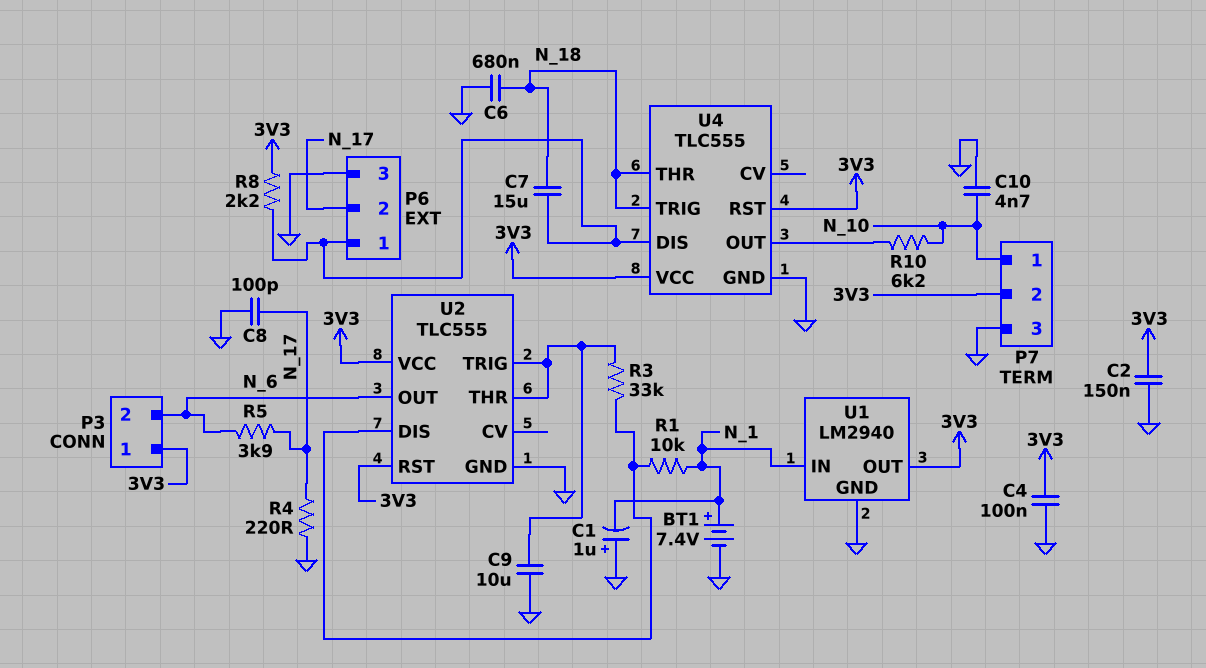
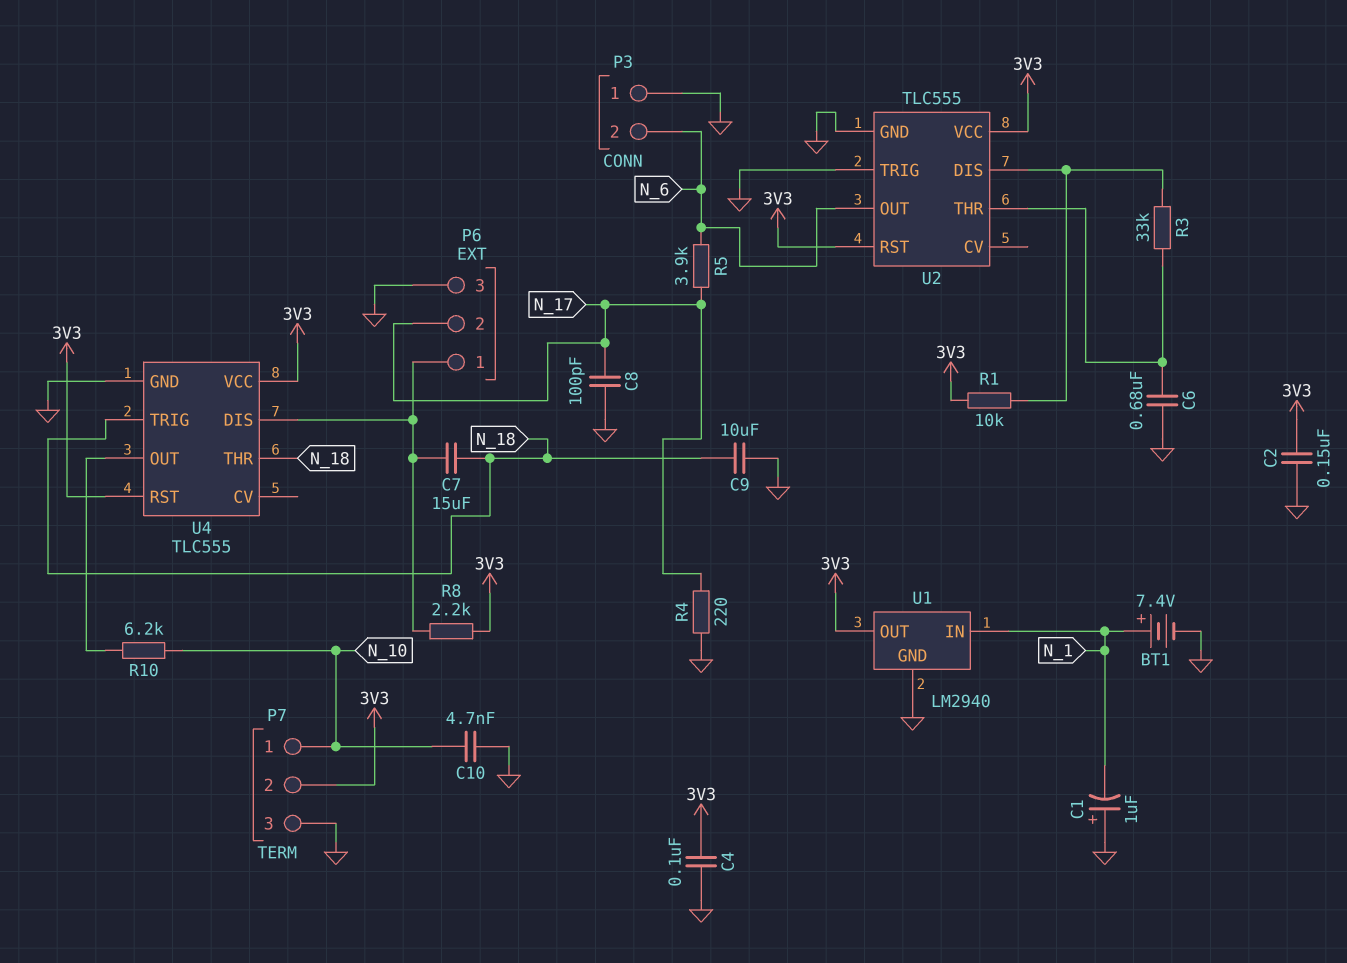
C6: 680nF (GND, N_18) -> 680nF (GND, U2/THR)
C9: 10uF (GND, U2/THR) -> 10uF (GND, N_18)
P3 pin 1: 3V3 -> GND
R1: 10k (N_1, U2/DIS) -> 10k (3V3, U2/DIS)
U2 pin TRIG: U2/THR -> GND

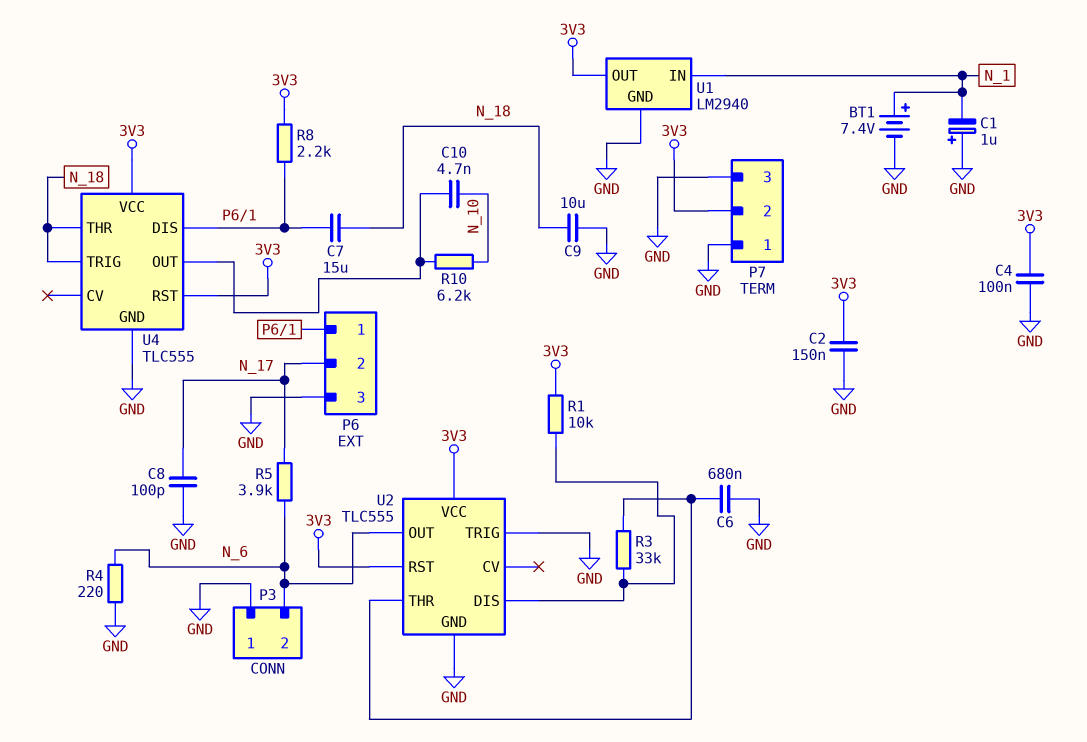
C10: 4.7nF (GND, N_10) -> 4.7nF (N_10, U4/OUT)
P7 pin 1: N_10 -> GND
R4: 220 (GND, N_17) -> 220 (GND, N_6)

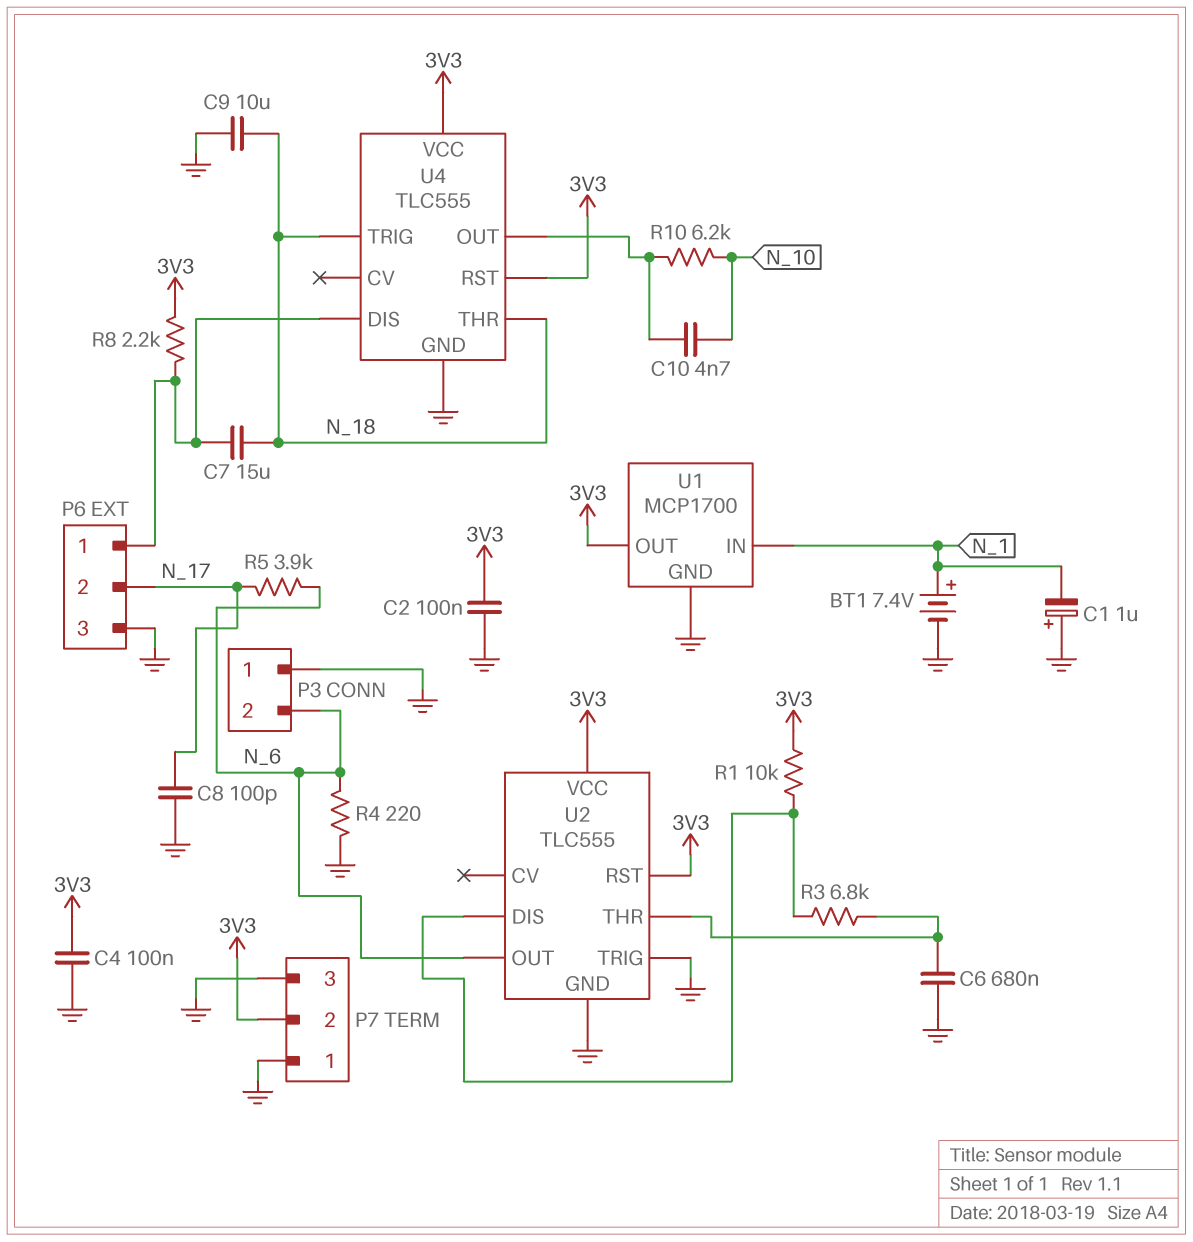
C2: 150nF (3V3, GND) -> 100nF (3V3, GND)
R3: 33k (U2/DIS, U2/THR) -> 6.8k (U2/DIS, U2/THR)
U1: LM2940 -> MCP1700

